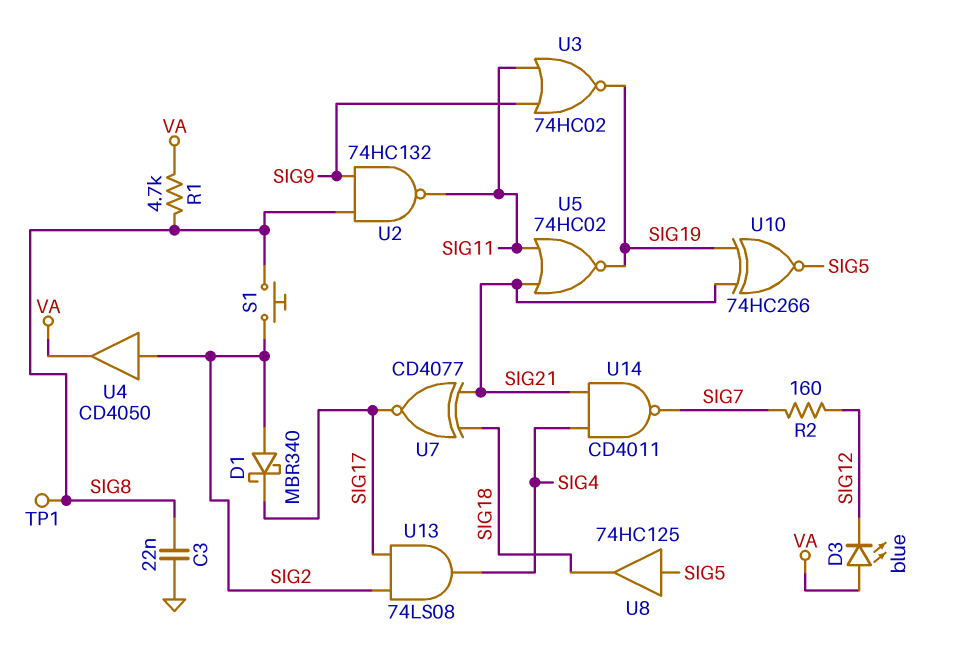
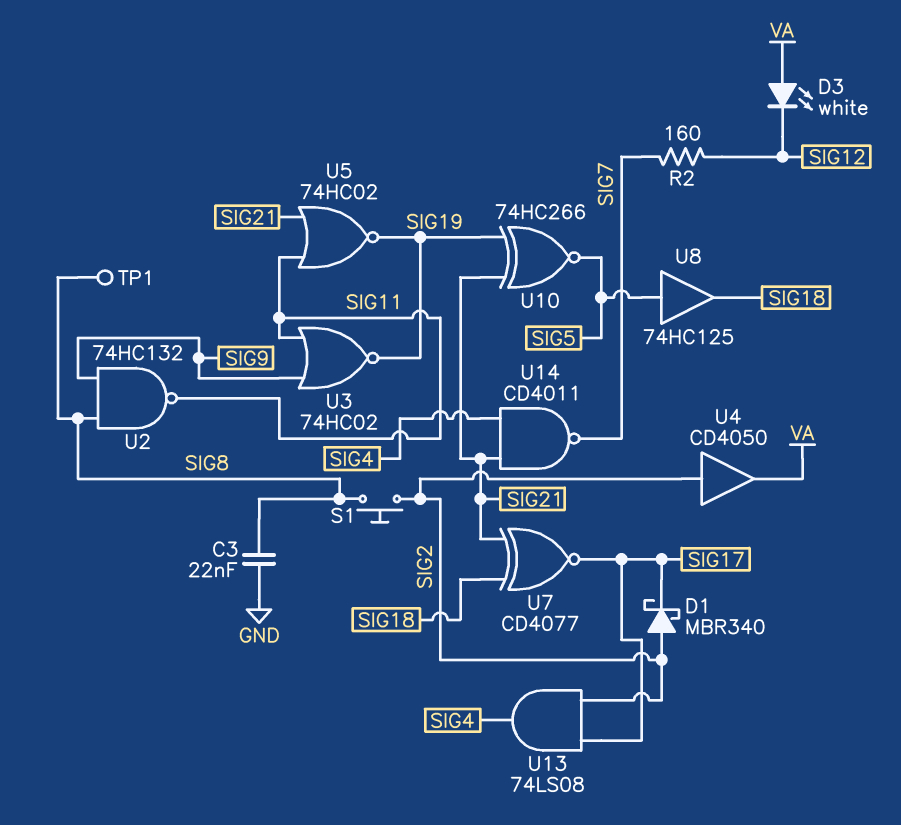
D3: LED blue (A VA, K SIG12) -> LED white (A VA, K SIG12)
R1: 4.7k (SIG8, VA) -> none

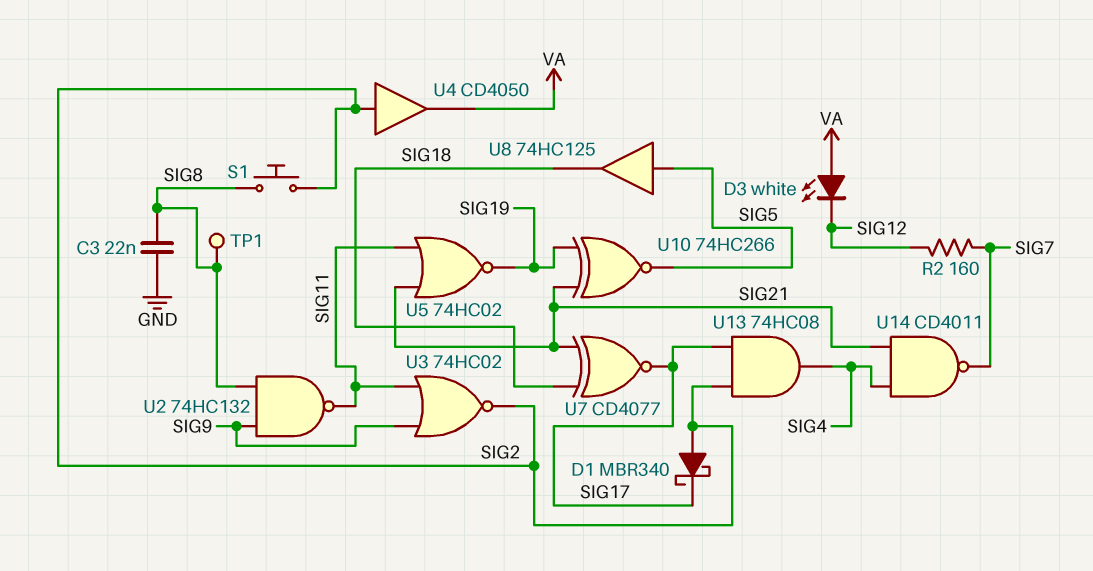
U3: NOR 74HC02 (in SIG9, in SIG11, out SIG19) -> NOR 74HC02 (in SIG9, in SIG11, out SIG2)
U13: AND 74LS08 (in SIG2, in SIG17, out SIG4) -> AND 74HC08 (in SIG2, in SIG17, out SIG4)

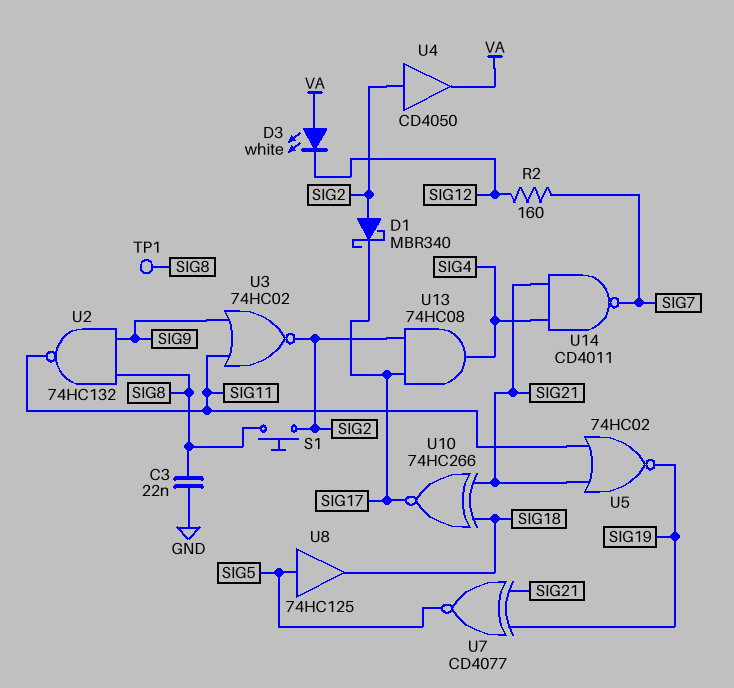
U7: XNOR CD4077 (in SIG18, in SIG21, out SIG17) -> XNOR CD4077 (in SIG19, in SIG21, out SIG5)
U10: XNOR 74HC266 (in SIG19, in SIG21, out SIG5) -> XNOR 74HC266 (in SIG18, in SIG21, out SIG17)

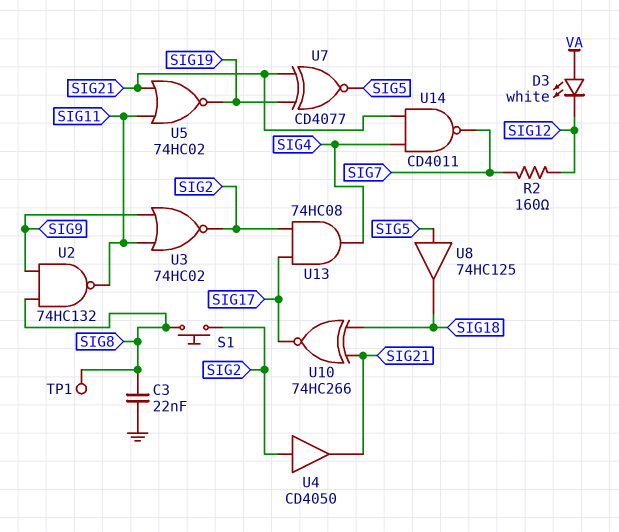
D1: schottky MBR340 (A SIG2, K SIG17) -> none
U4: buffer CD4050 (in SIG2, out VA) -> buffer CD4050 (in SIG2, out SIG21)

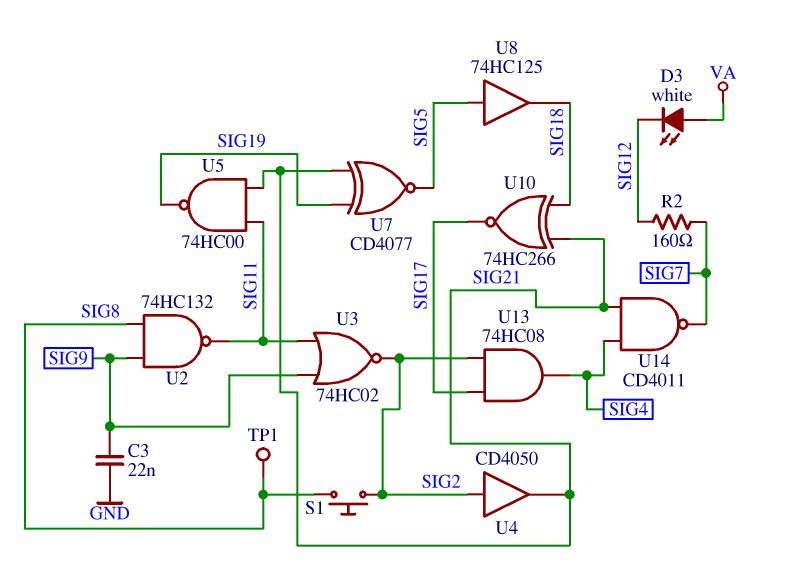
C3: 22nF (GND, SIG8) -> 22nF (GND, SIG9)
U5: NOR 74HC02 (in SIG11, in SIG21, out SIG19) -> NAND 74HC00 (in SIG11, in SIG21, out SIG19)

